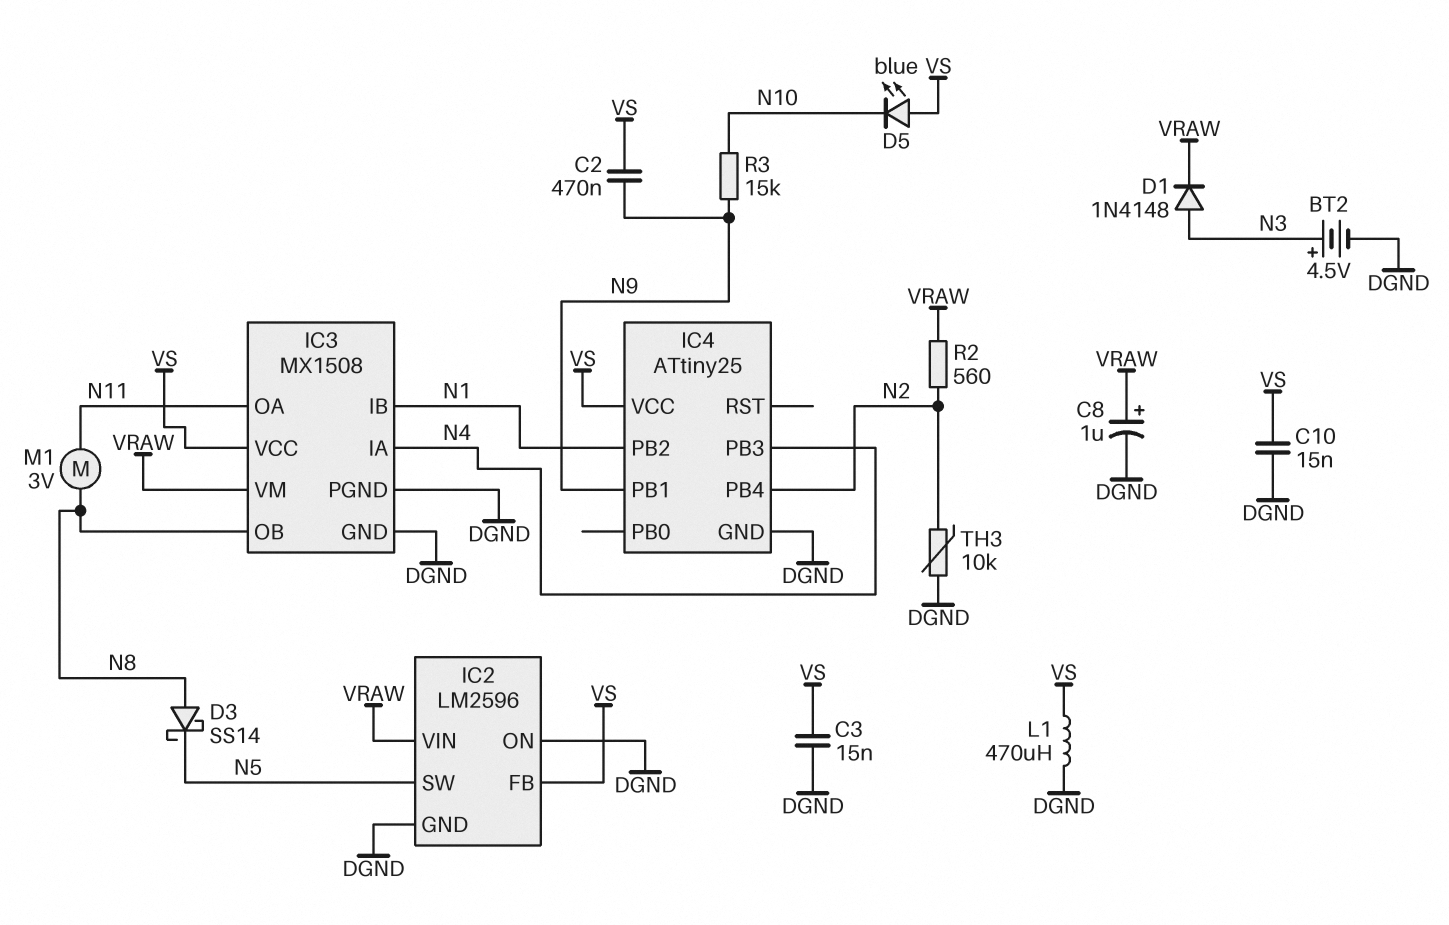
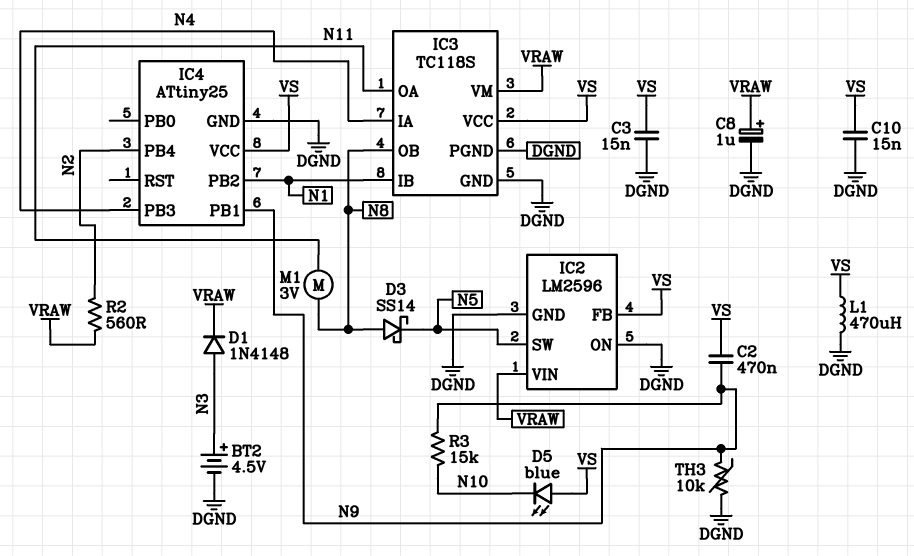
IC3: MX1508 -> TC118S
TH3: 10k (DGND, N2) -> 10k (DGND, N9)

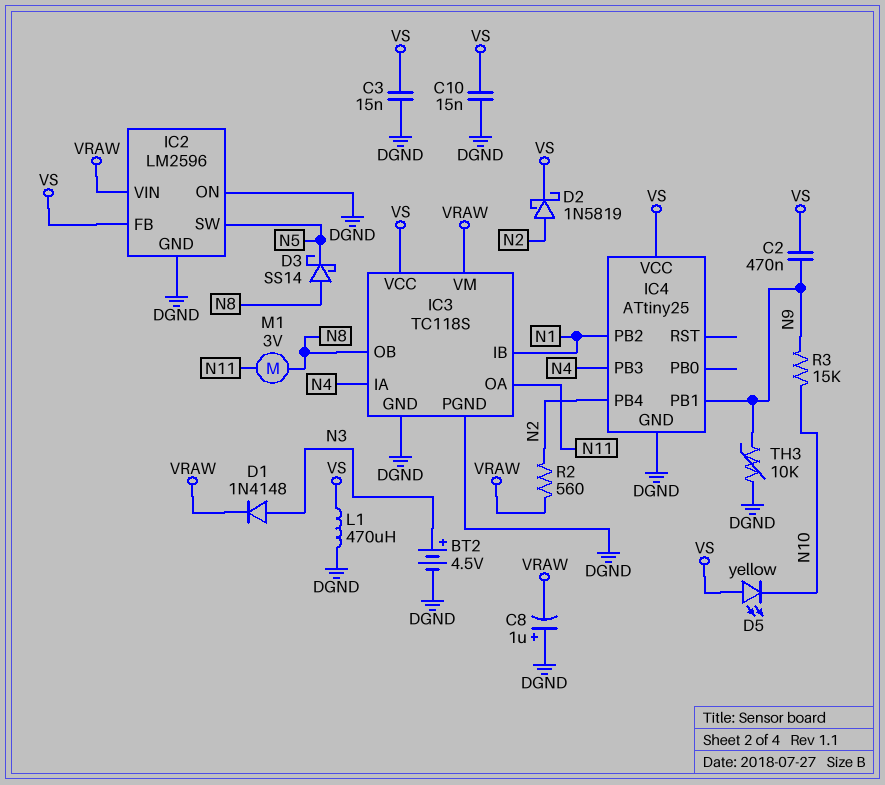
C8: 1uF (plus VRAW, minus DGND) -> 1uF (plus DGND, minus VRAW)
D2: none -> schottky 1N5819 (A N2, K VS)
D5: LED blue (A VS, K N10) -> LED yellow (A VS, K N10)

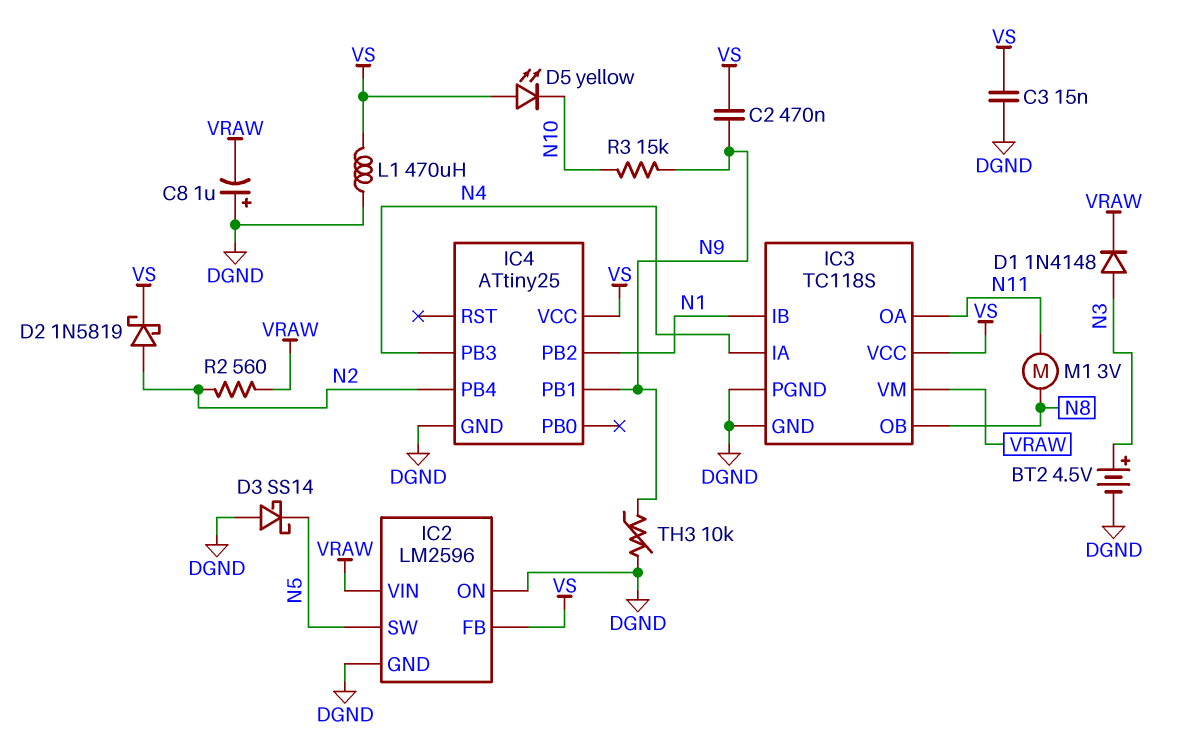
C10: 15nF (DGND, VS) -> none
D3: schottky SS14 (A N8, K N5) -> schottky SS14 (A DGND, K N5)

